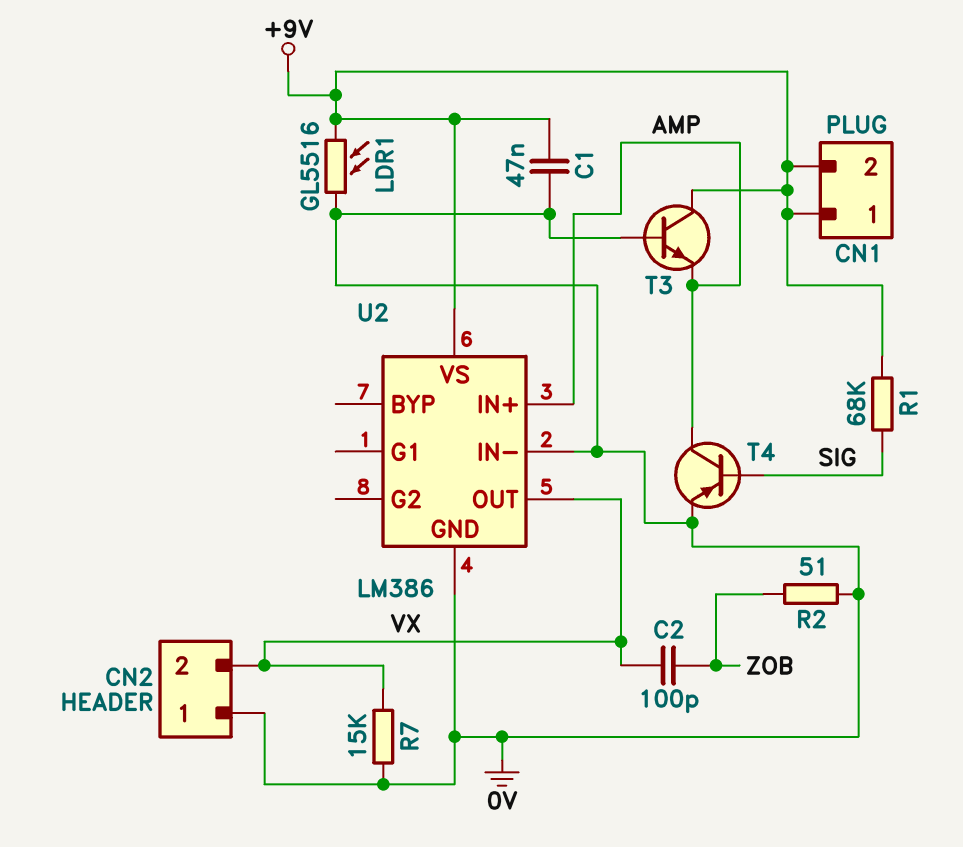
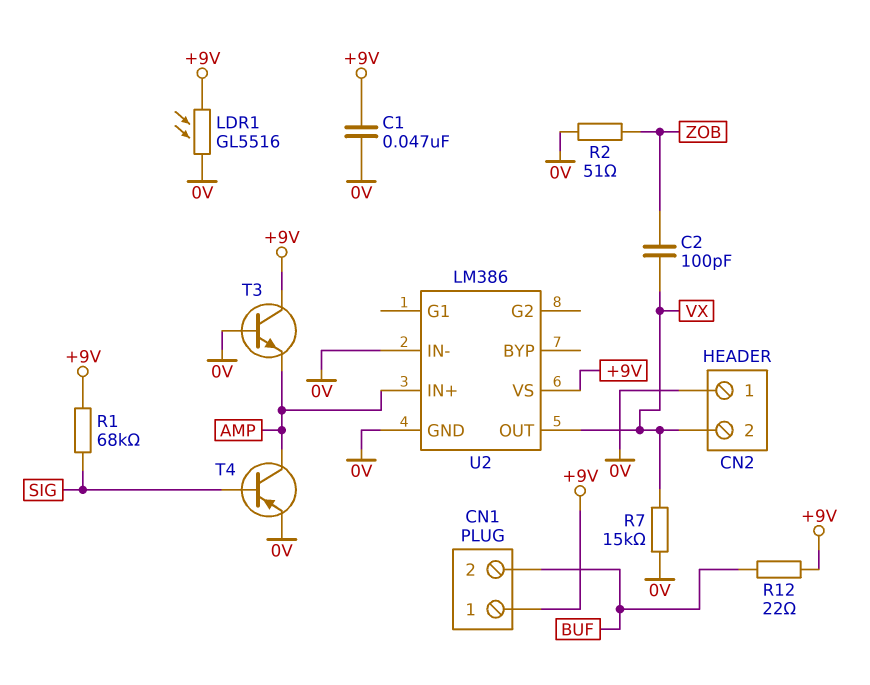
CN1 pin 2: +9V -> BUF
R12: none -> 22 (+9V, BUF)

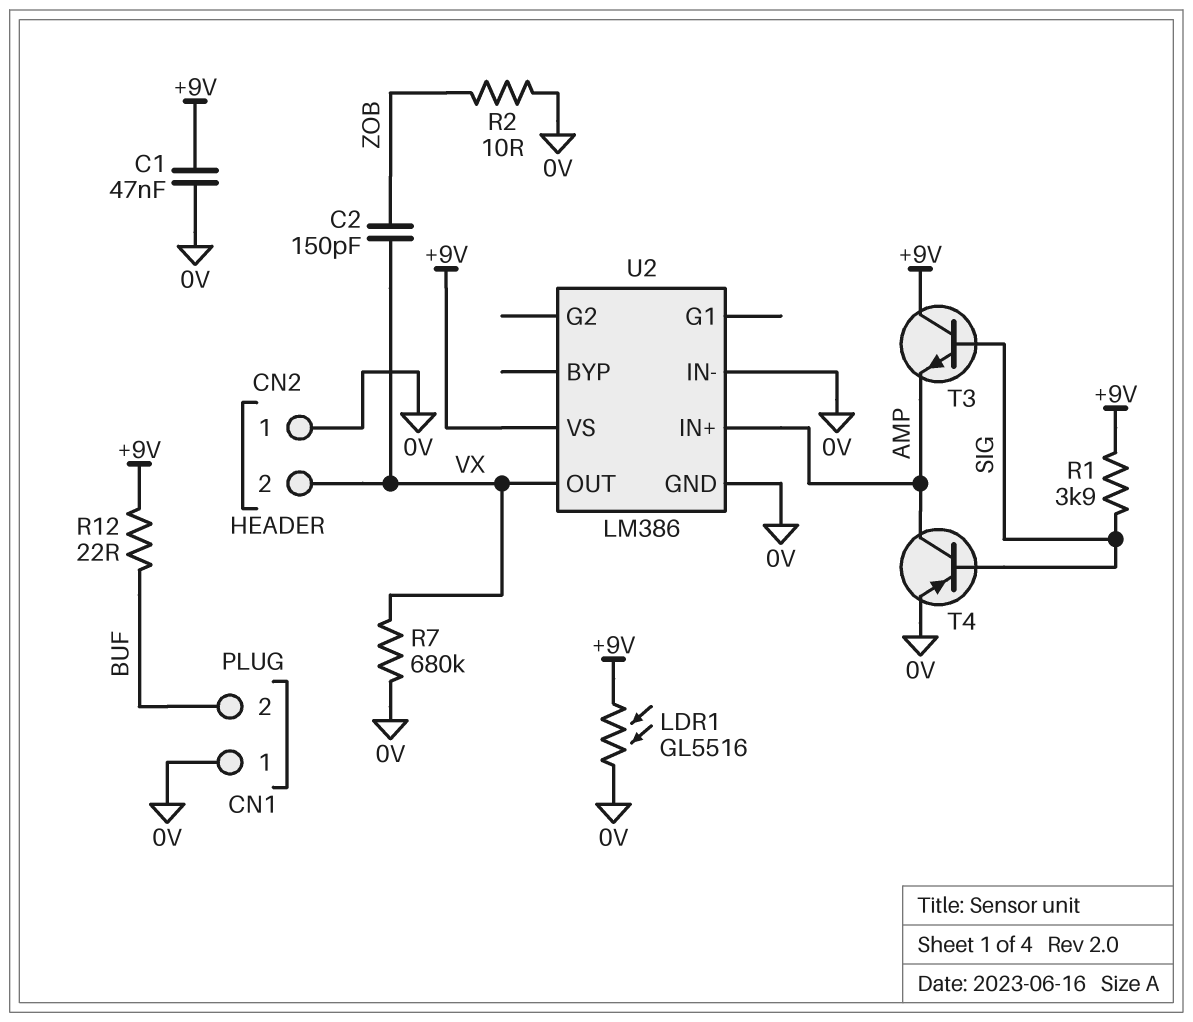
C2: 100pF (VX, ZOB) -> 150pF (VX, ZOB)
CN1 pin 1: +9V -> 0V
R1: 68k (+9V, SIG) -> 3.9k (+9V, SIG)
R2: 51 (0V, ZOB) -> 10 (0V, ZOB)
R7: 15k (0V, VX) -> 680k (0V, VX)
T3: NPN (B 0V, C +9V, E AMP) -> NPN (B SIG, C +9V, E AMP)

